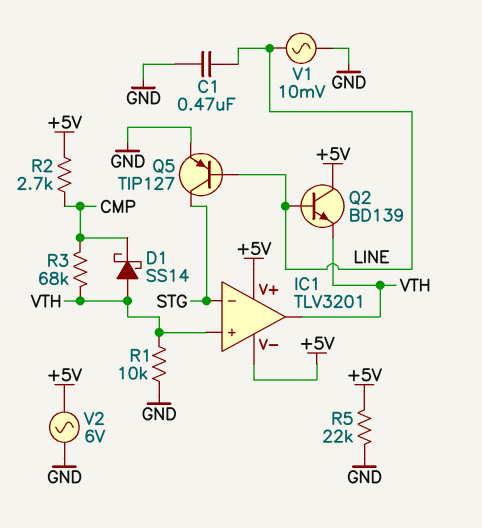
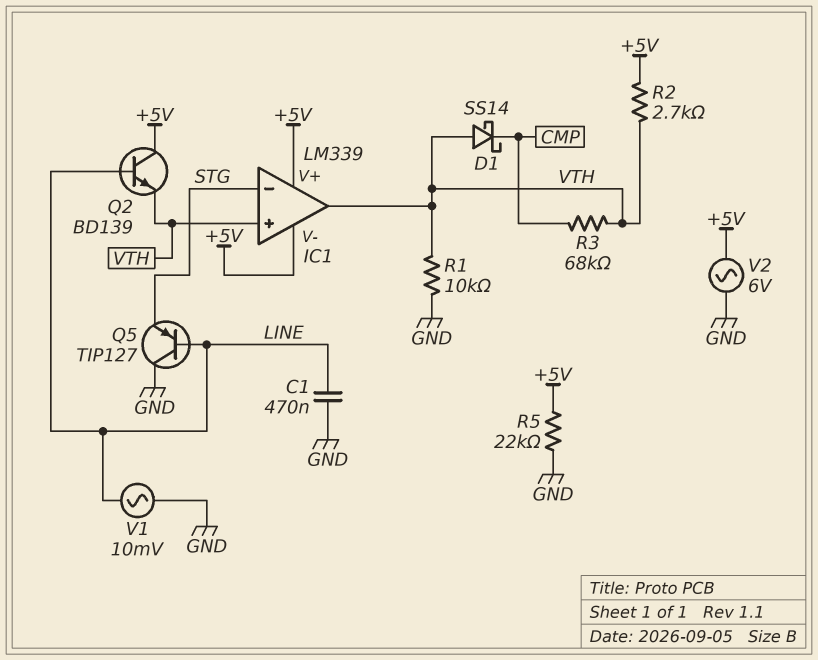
IC1: TLV3201 -> LM339
Q5: PNP TIP127 (B LINE, C STG, E GND) -> PNP TIP127 (B LINE, C GND, E STG)
R2: 2.7k (+5V, CMP) -> 2.7k (+5V, VTH)

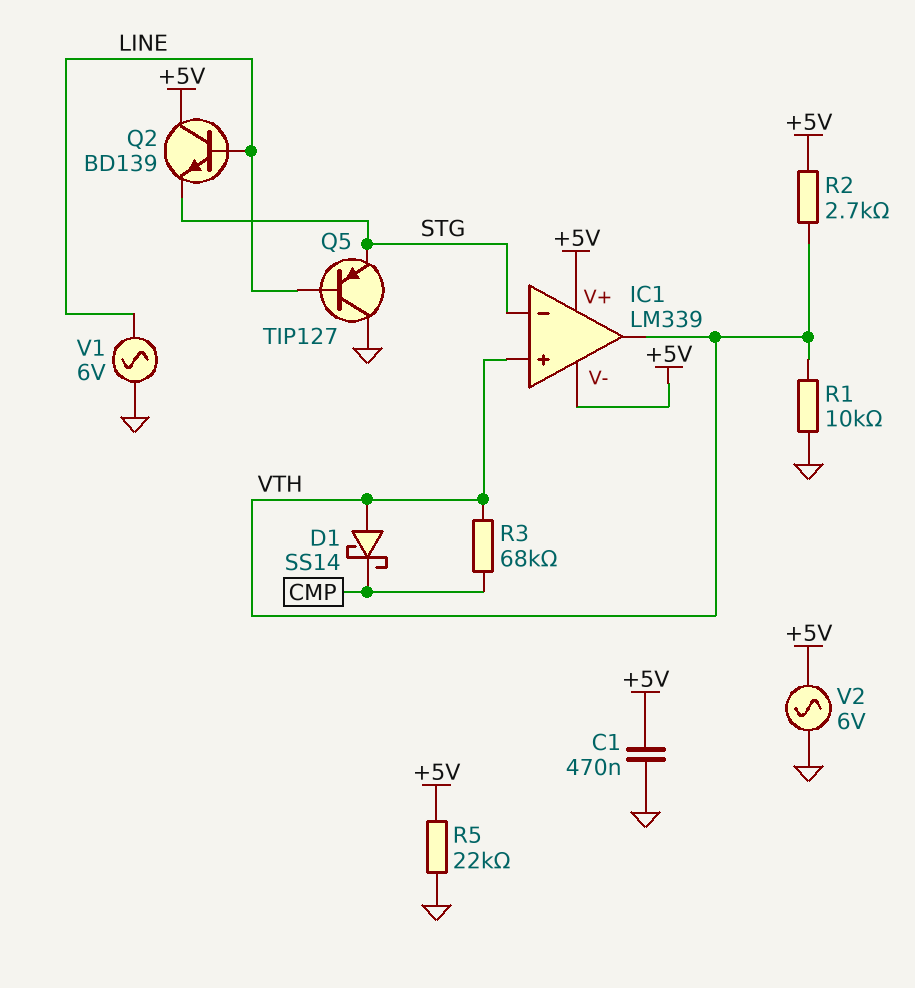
C1: 470nF (GND, LINE) -> 470nF (+5V, GND)
Q2: NPN BD139 (B LINE, C +5V, E VTH) -> NPN BD139 (B LINE, C +5V, E STG)
V1: AC 10mV (GND, LINE) -> AC 6V (GND, LINE)

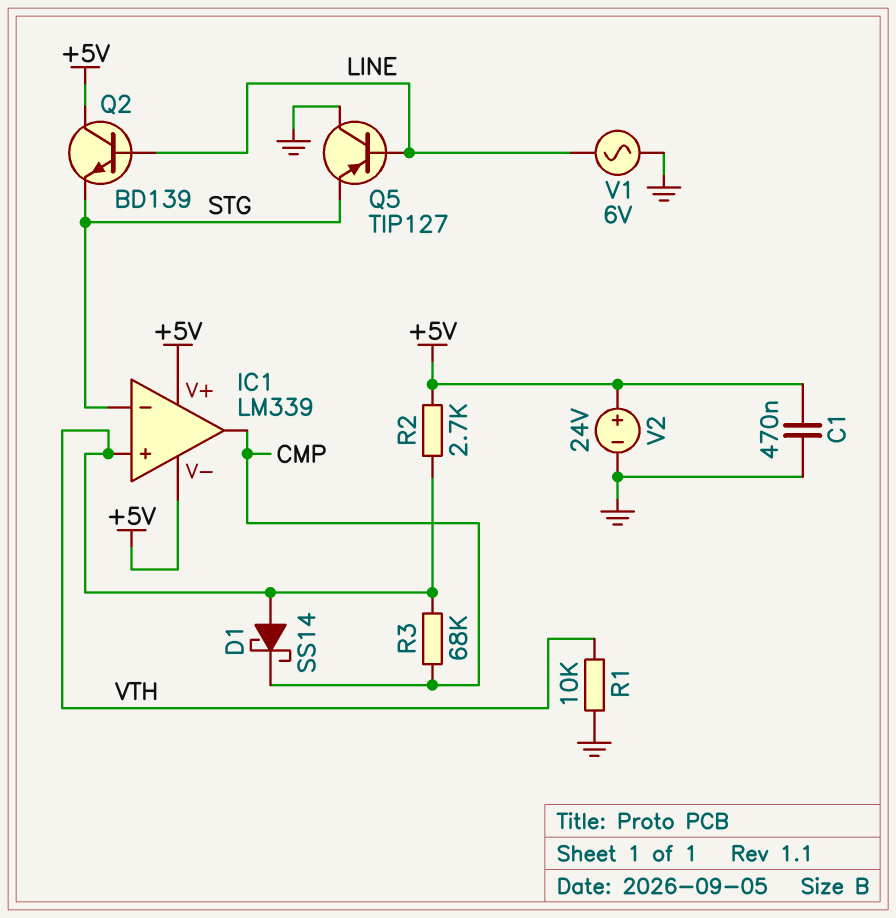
IC1 pin out: VTH -> CMP
R5: 22k (+5V, GND) -> none
V2: AC 6V (+5V, GND) -> 24V (plus +5V, minus GND)

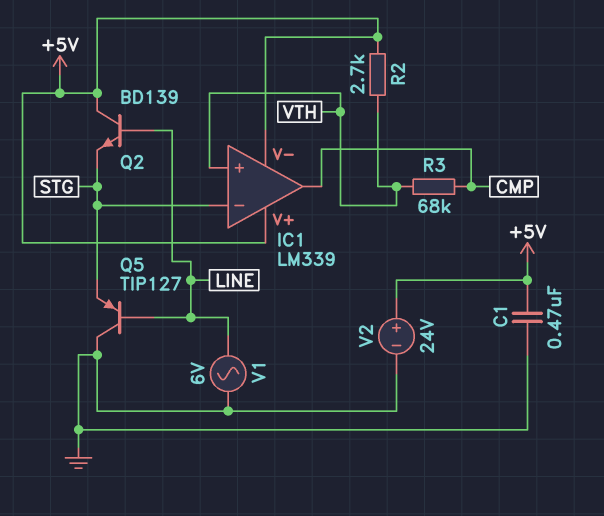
D1: schottky SS14 (A VTH, K CMP) -> none
R1: 10k (GND, VTH) -> none

